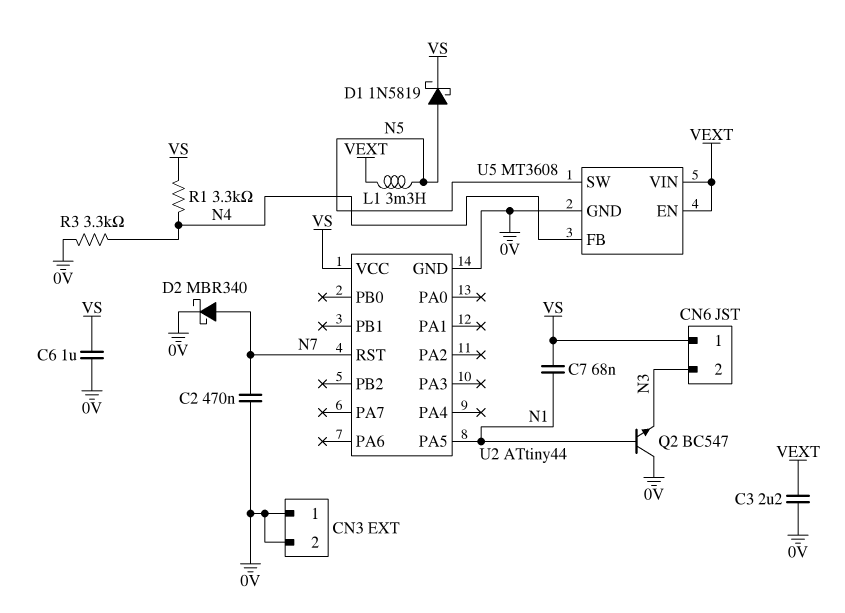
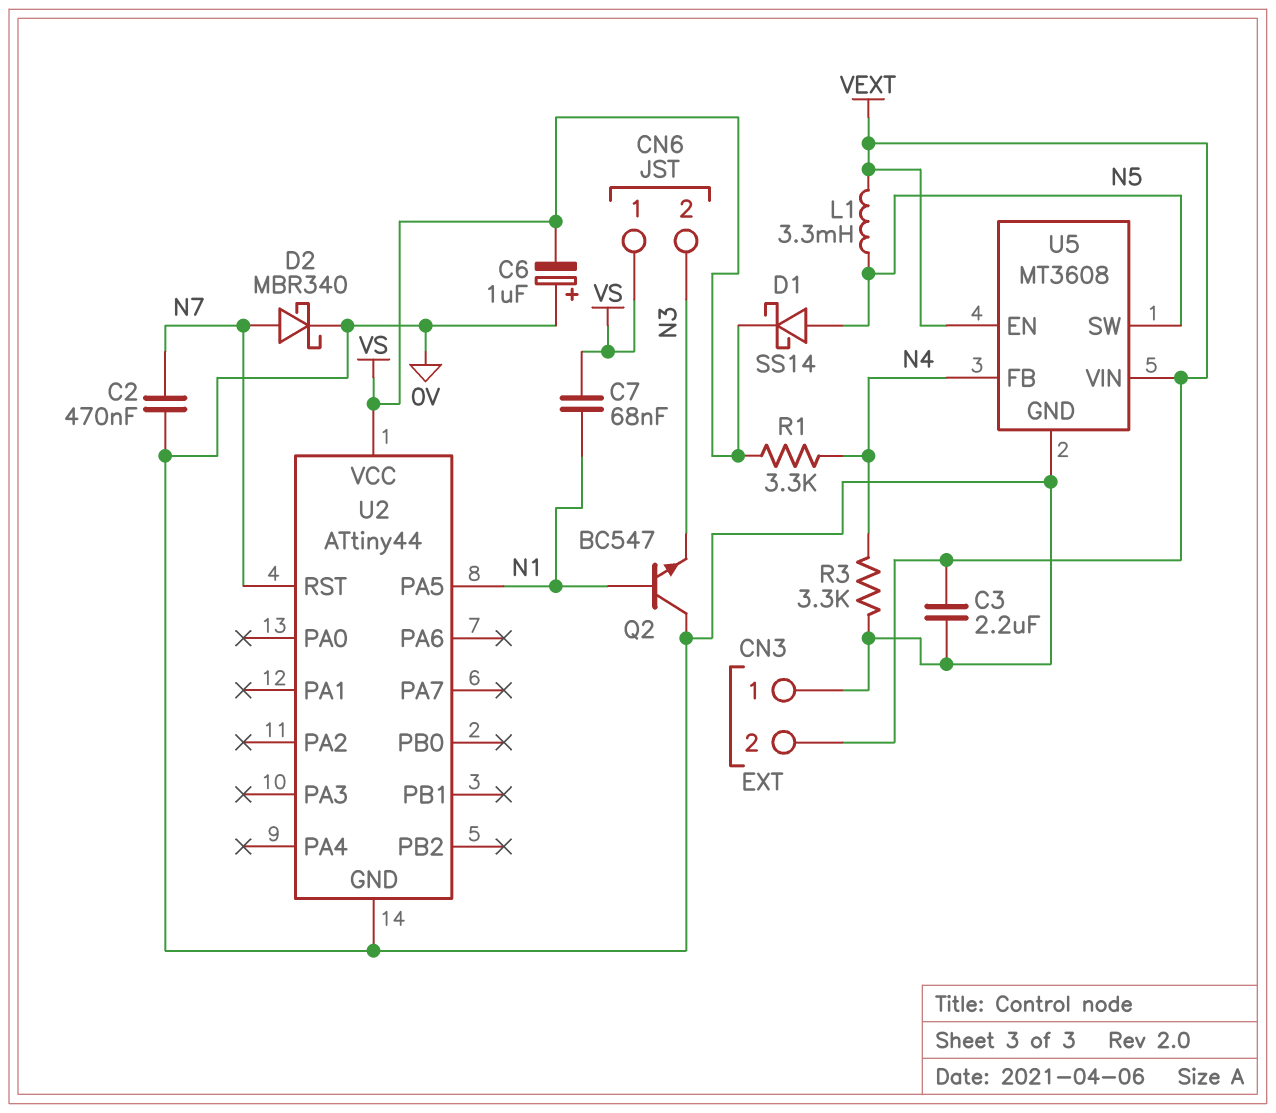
C6: 1uF (0V, VS) -> 1uF (plus 0V, minus VS)
CN3 pin 2: 0V -> VEXT
D1: schottky 1N5819 (A N5, K VS) -> schottky SS14 (A N5, K VS)

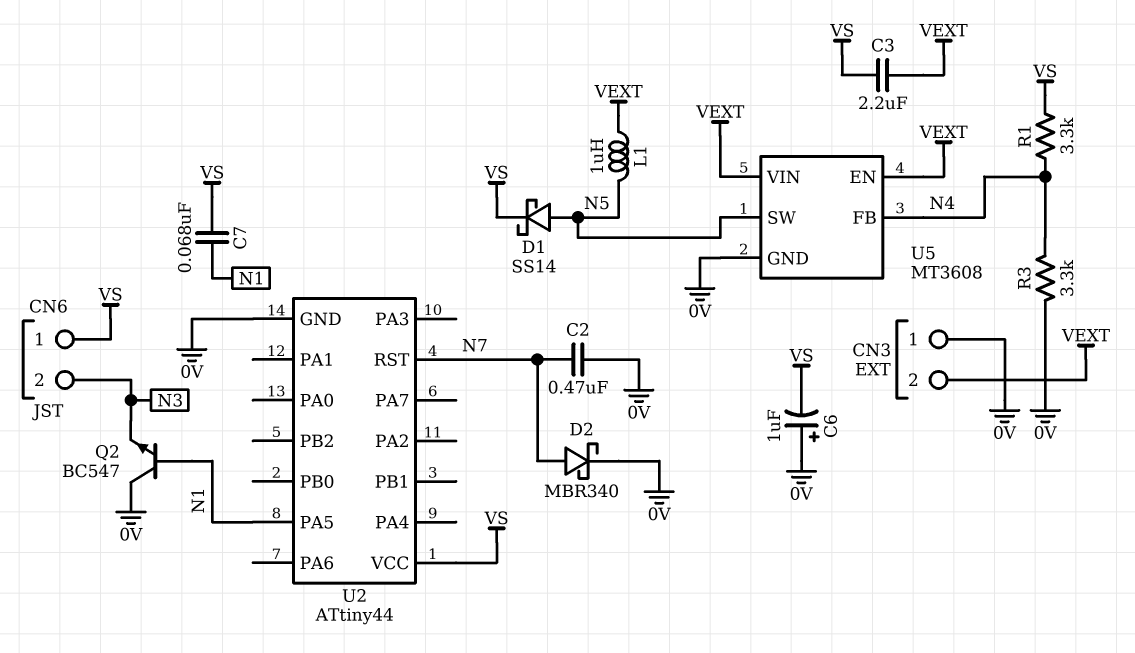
C3: 2.2uF (0V, VEXT) -> 2.2uF (VEXT, VS)
L1: 3.3mH (N5, VEXT) -> 1uH (N5, VEXT)

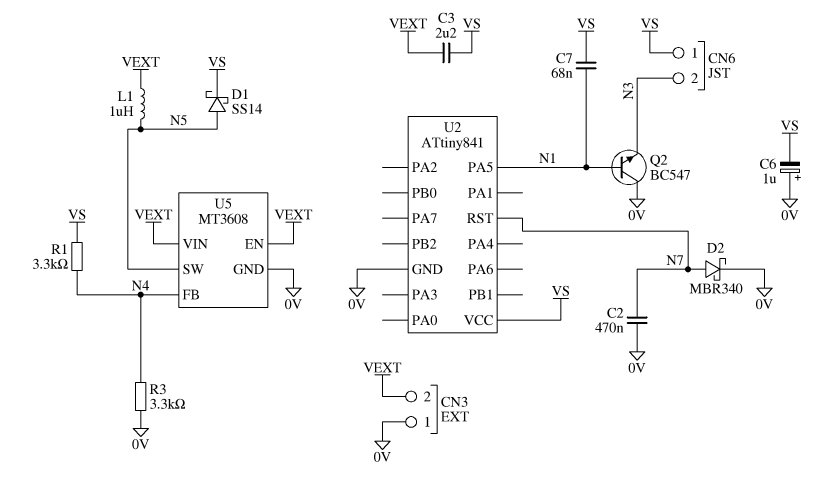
U2: ATtiny44 -> ATtiny841

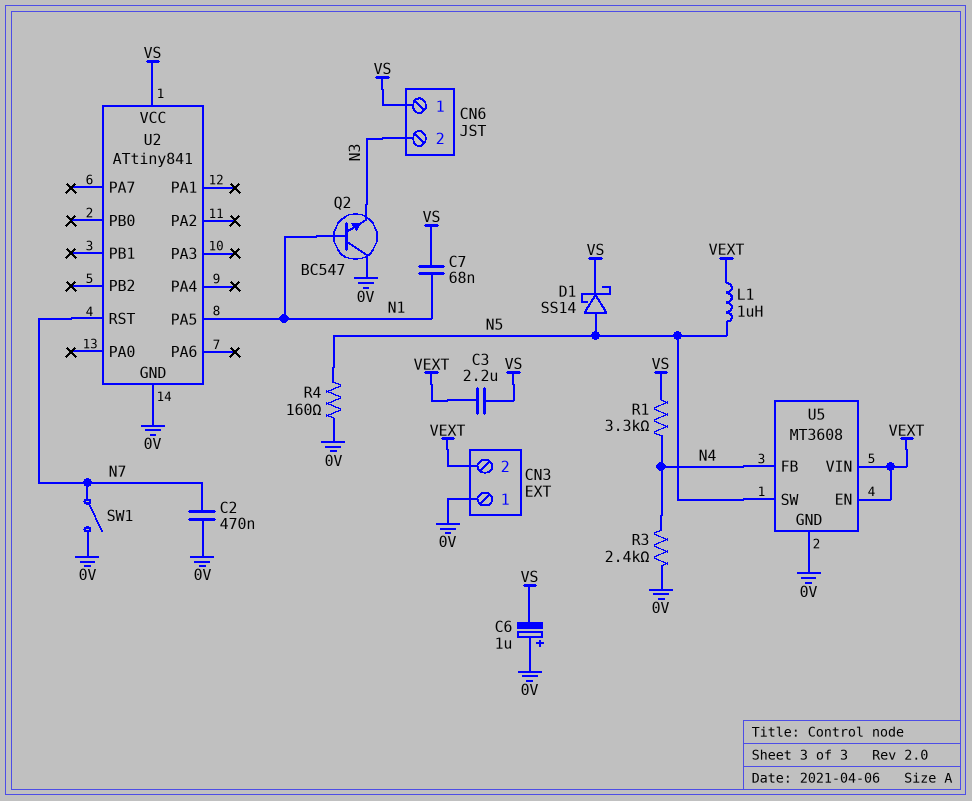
D2: schottky MBR340 (A N7, K 0V) -> none
R3: 3.3k (0V, N4) -> 2.4k (0V, N4)
R4: none -> 160 (0V, N5)
SW1: none -> switch (0V, N7)

